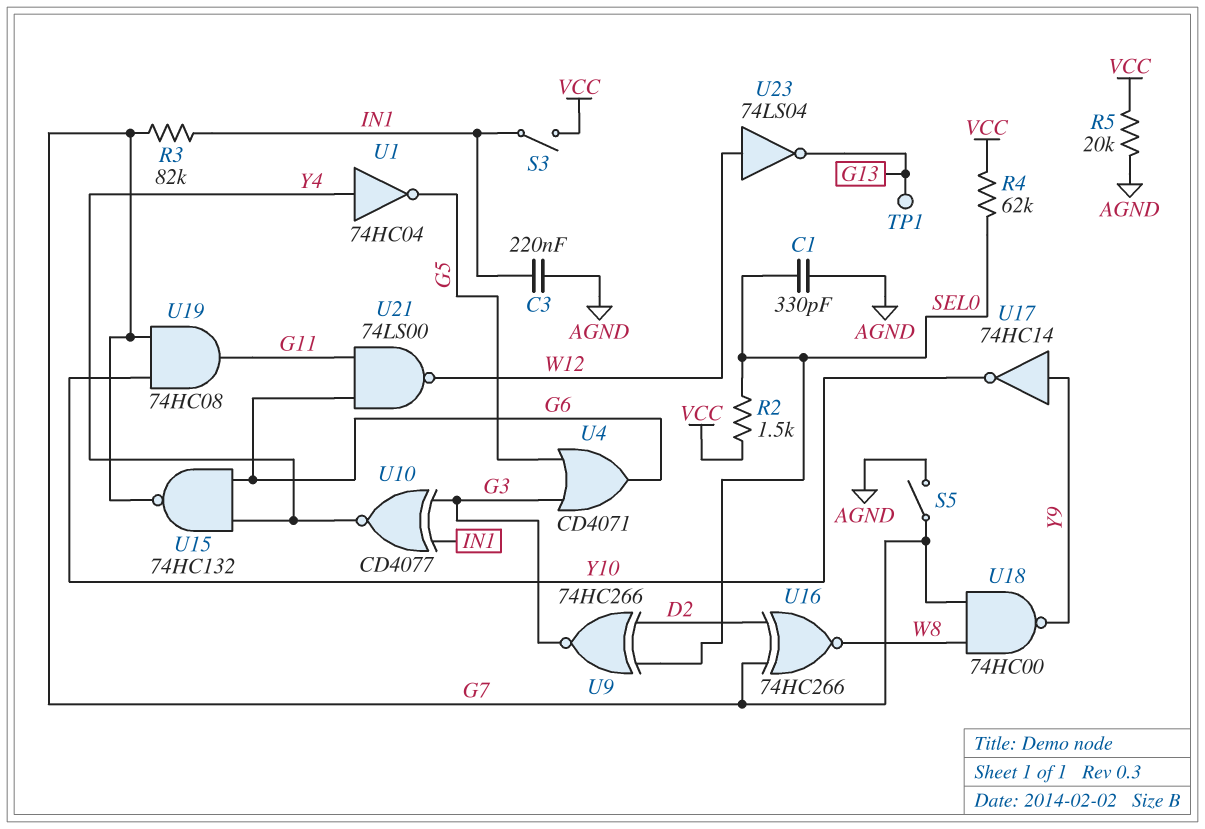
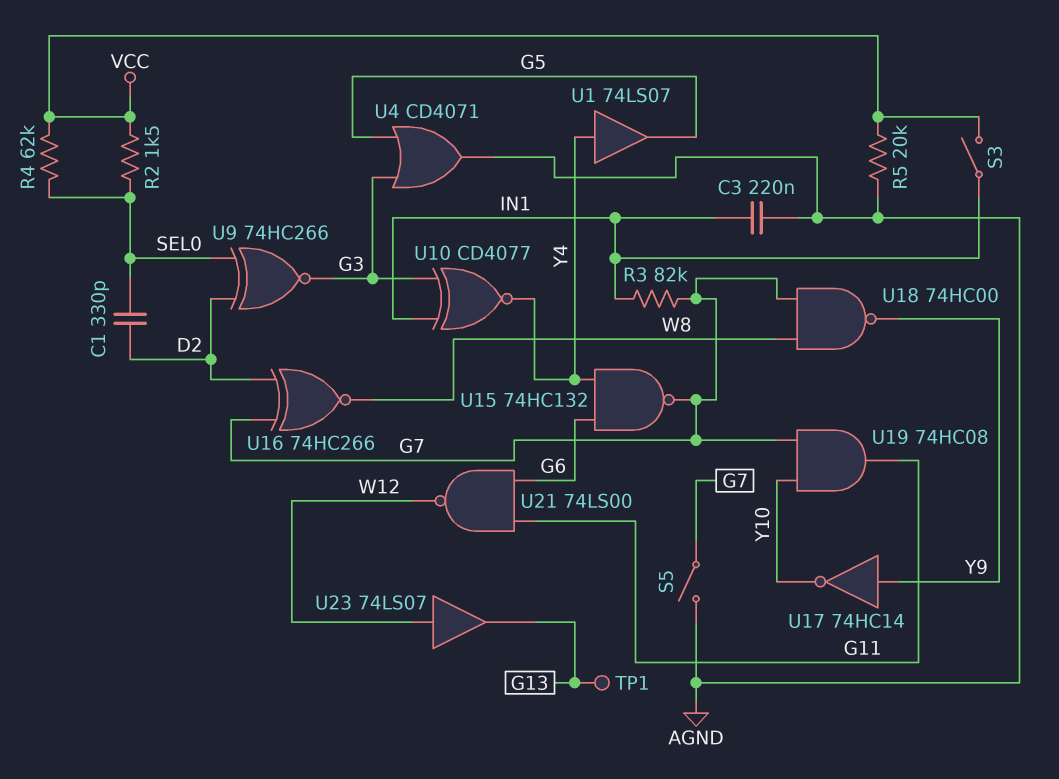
C1: 330pF (AGND, SEL0) -> 330pF (D2, SEL0)
U1: NOT 74HC04 (in Y4, out G5) -> buffer 74LS07 (in Y4, out G5)
U4: OR CD4071 (in G3, in G5, out G6) -> OR CD4071 (in G3, in G5, out AGND)
U23: NOT 74LS04 (in W12, out G13) -> buffer 74LS07 (in W12, out G13)

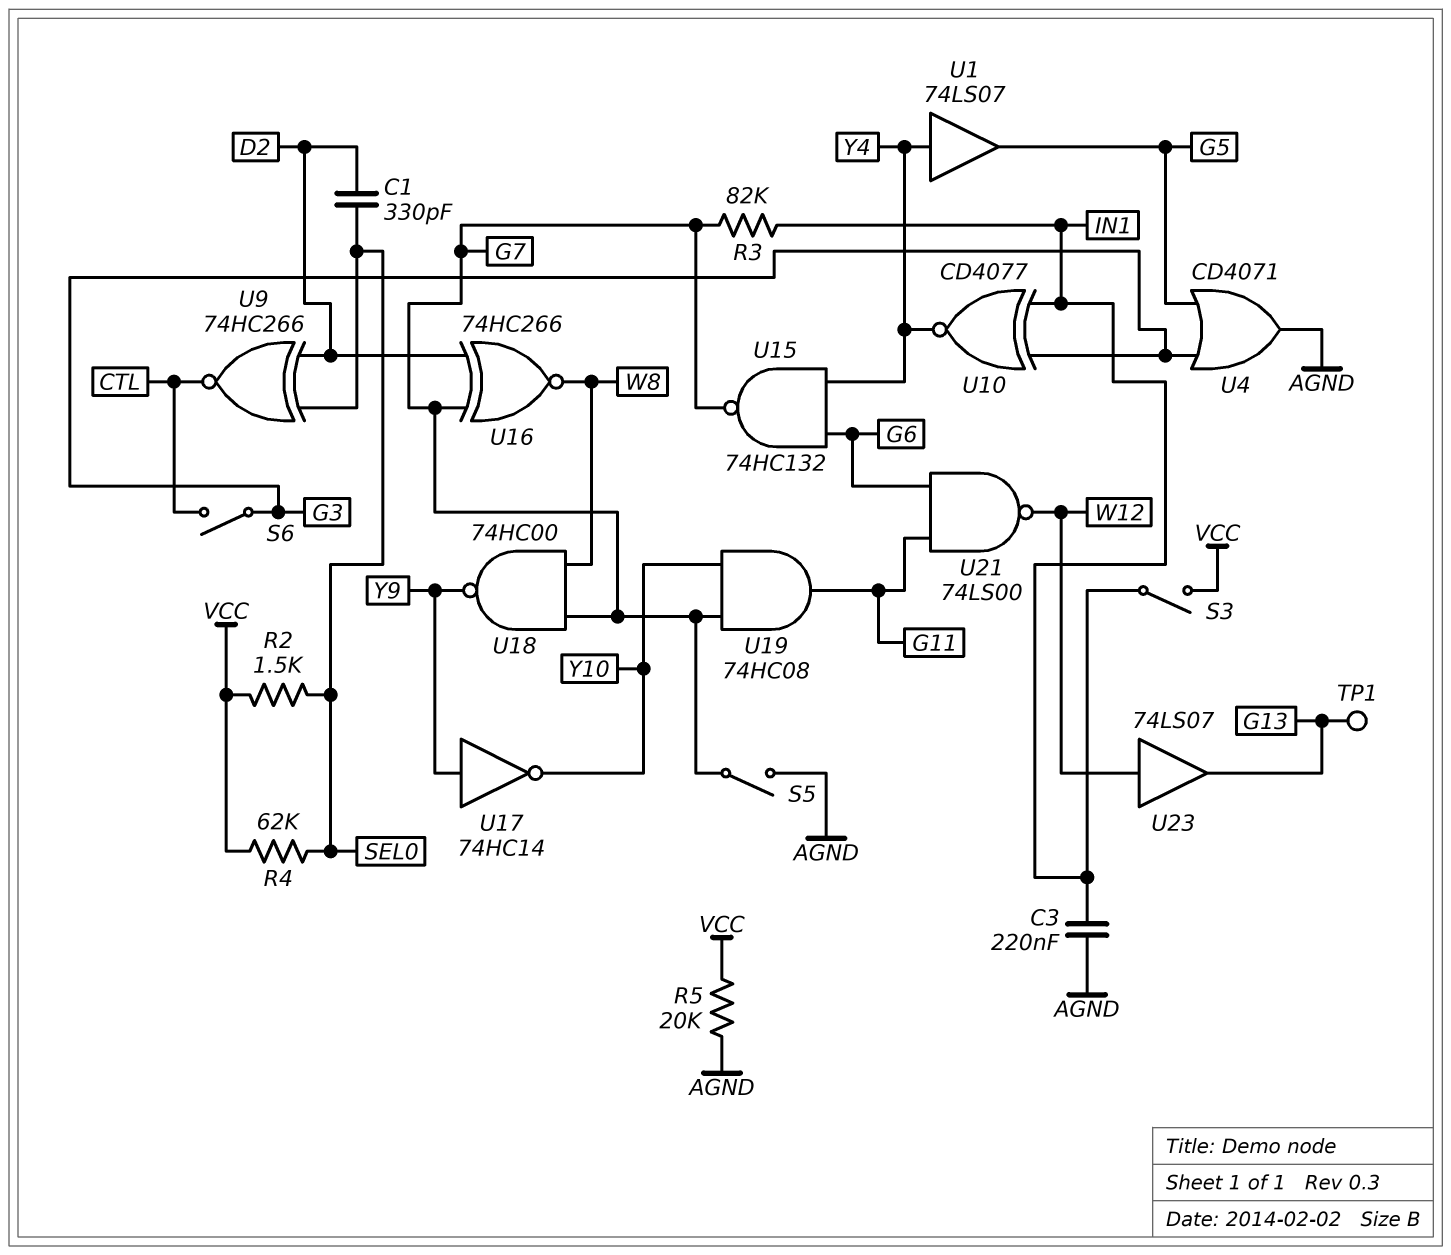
S6: none -> switch (CTL, G3)
U9: XNOR 74HC266 (in D2, in SEL0, out G3) -> XNOR 74HC266 (in D2, in SEL0, out CTL)

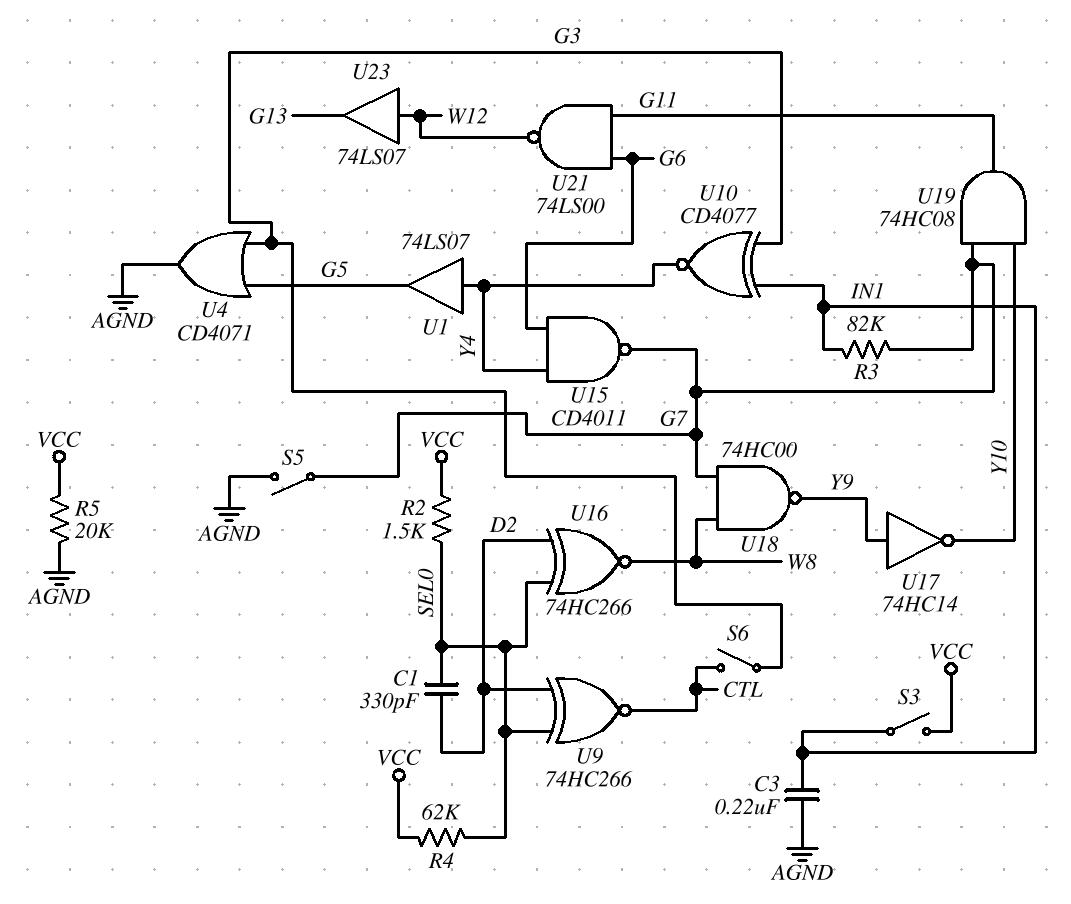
TP1: test point (G13) -> none
U15: NAND 74HC132 (in G6, in Y4, out G7) -> NAND CD4011 (in G6, in Y4, out G7)
U16: XNOR 74HC266 (in D2, in G7, out W8) -> XNOR 74HC266 (in D2, in SEL0, out W8)

